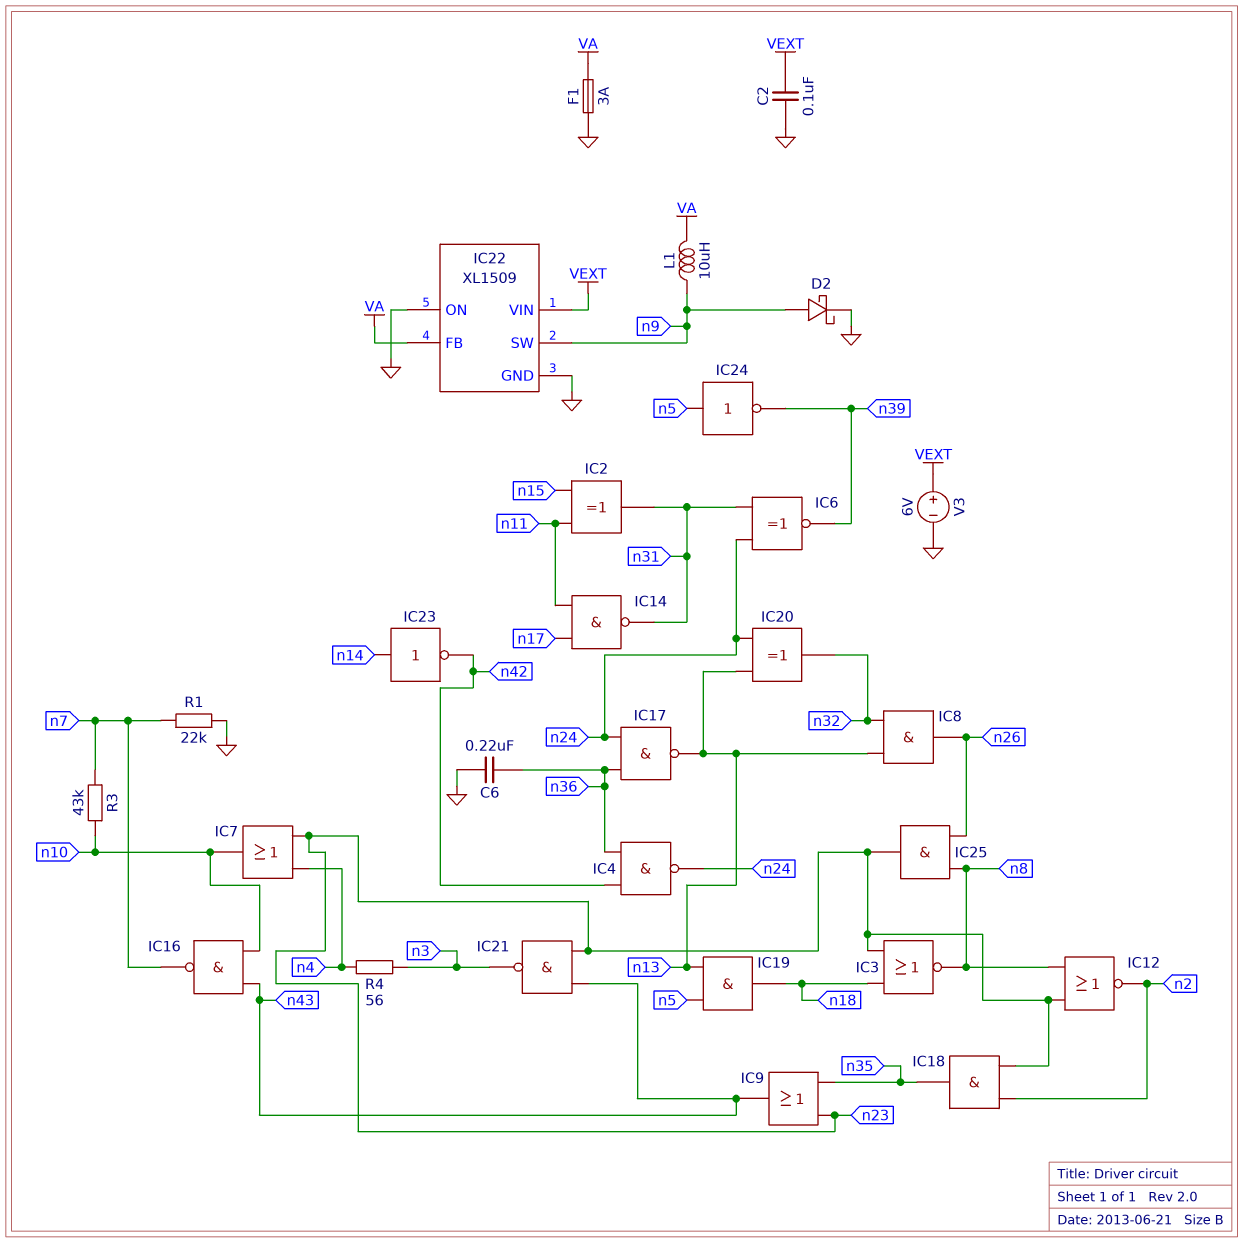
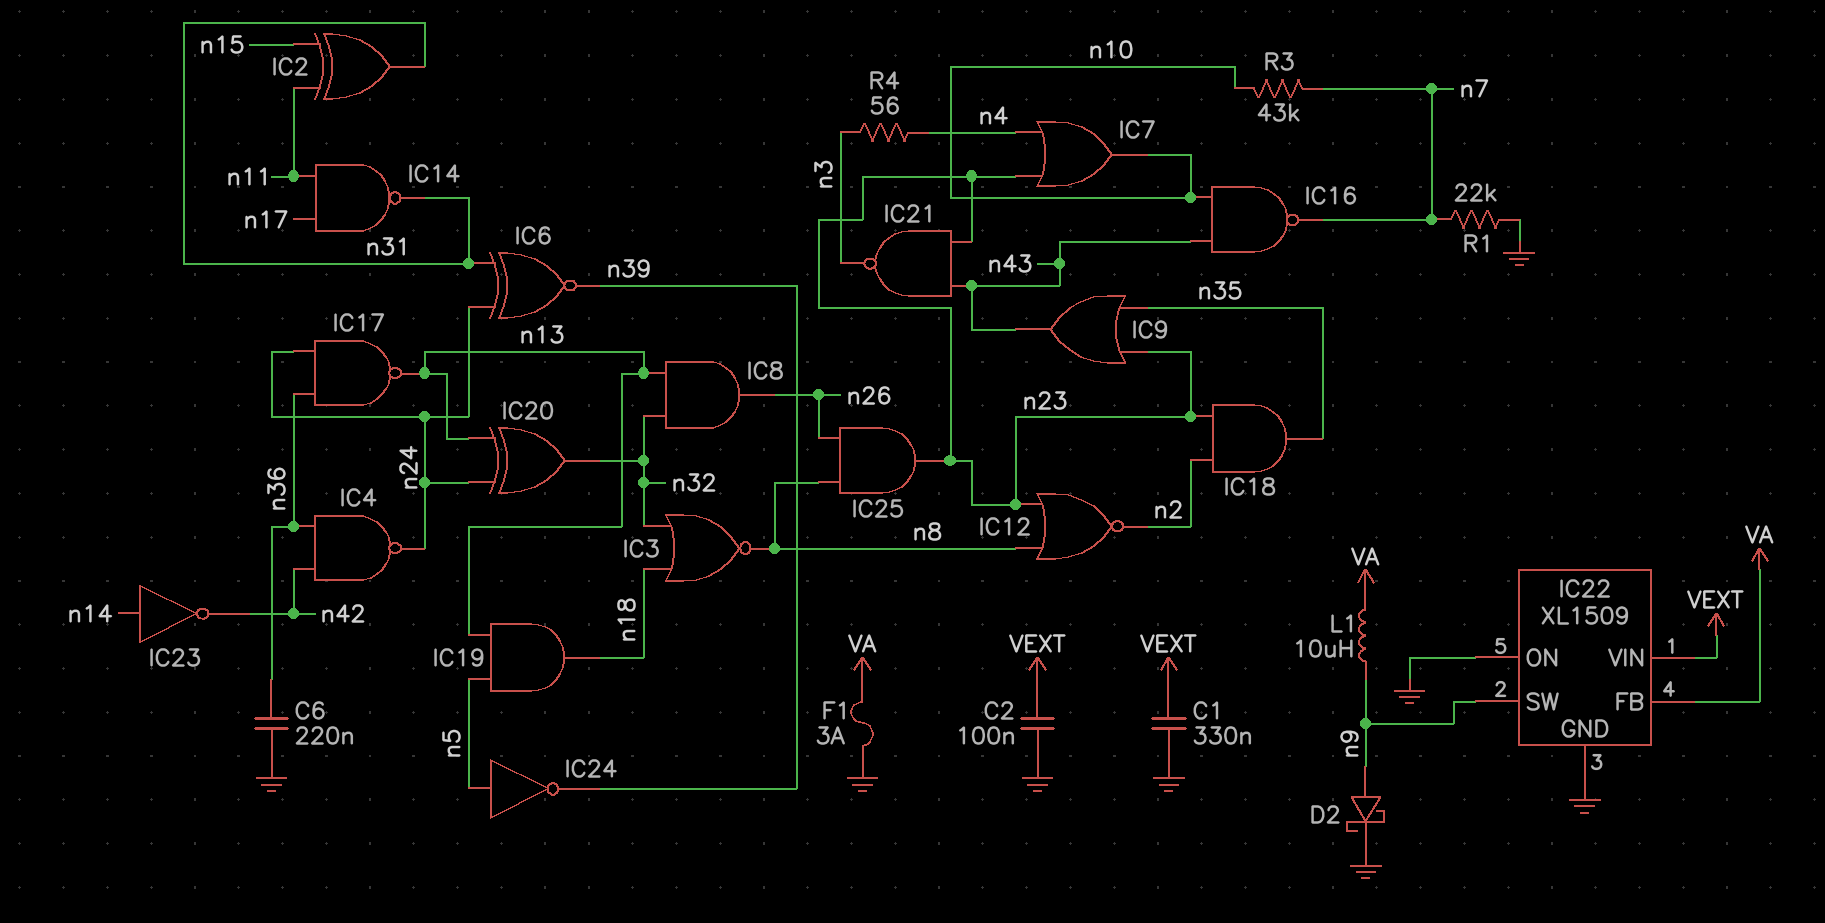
C1: none -> 330nF (GND, VEXT)
IC3: NOR (in n18, in n23, out n8) -> NOR (in n18, in n32, out n8)
V3: 6V (plus VEXT, minus GND) -> none

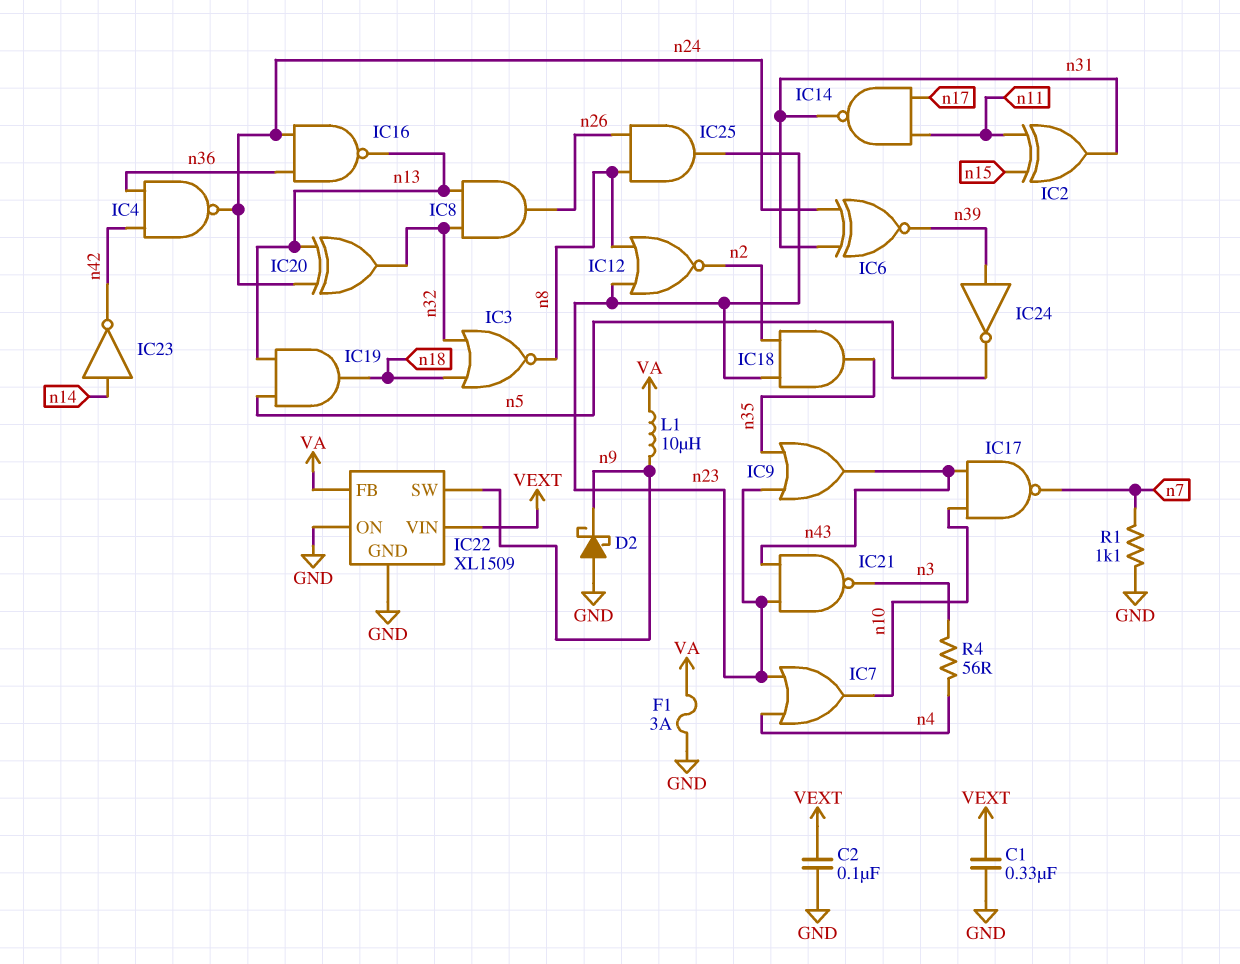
C6: 220nF (GND, n36) -> none
D2: schottky (A n9, K GND) -> schottky (A GND, K n9)
IC16: NAND (in n10, in n43, out n7) -> NAND (in n24, in n36, out n13)
IC17: NAND (in n24, in n36, out n13) -> NAND (in n10, in n43, out n7)
IC24: NOT (in n5, out n39) -> NOT (in n39, out n5)
R1: 22k (GND, n7) -> 1.1k (GND, n7)
R3: 43k (n7, n10) -> none

